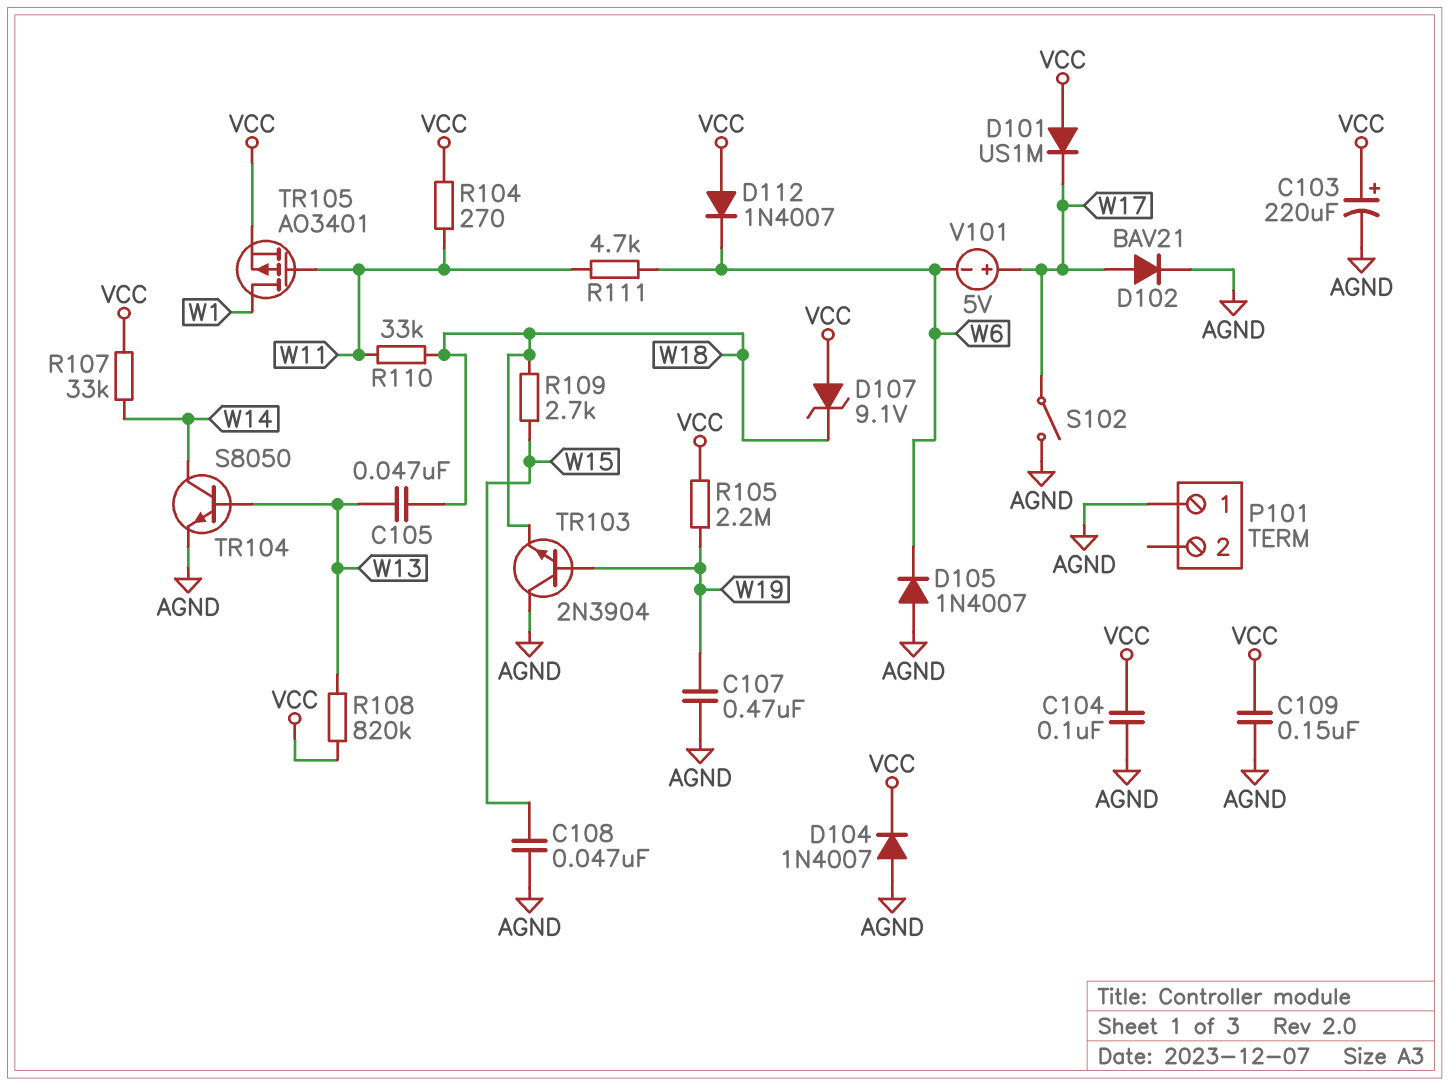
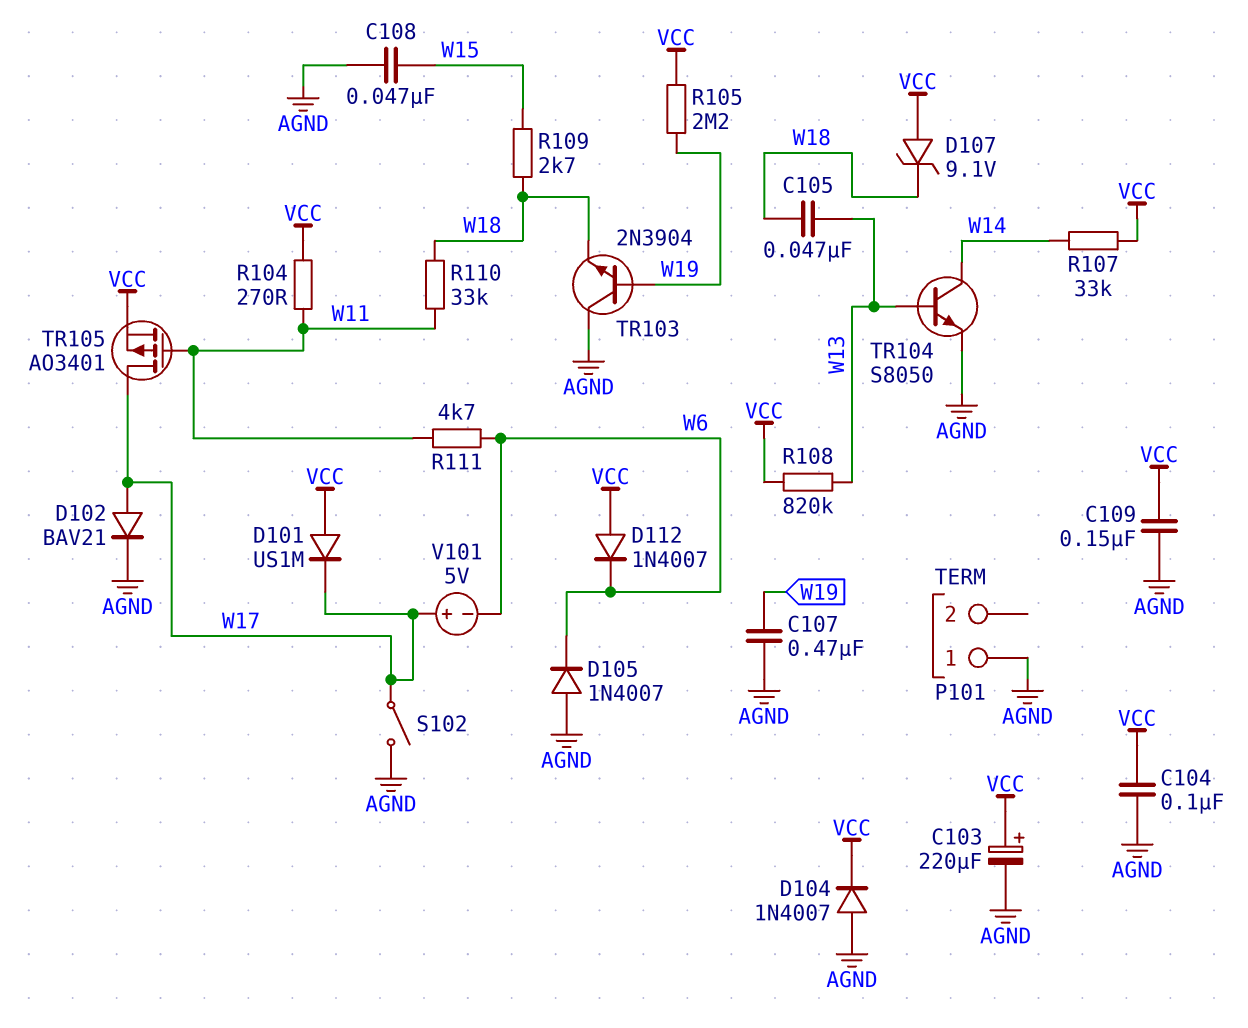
TR105: PMOS AO3401 (G W11, D W1, S VCC) -> PMOS AO3401 (G W11, D W17, S VCC)

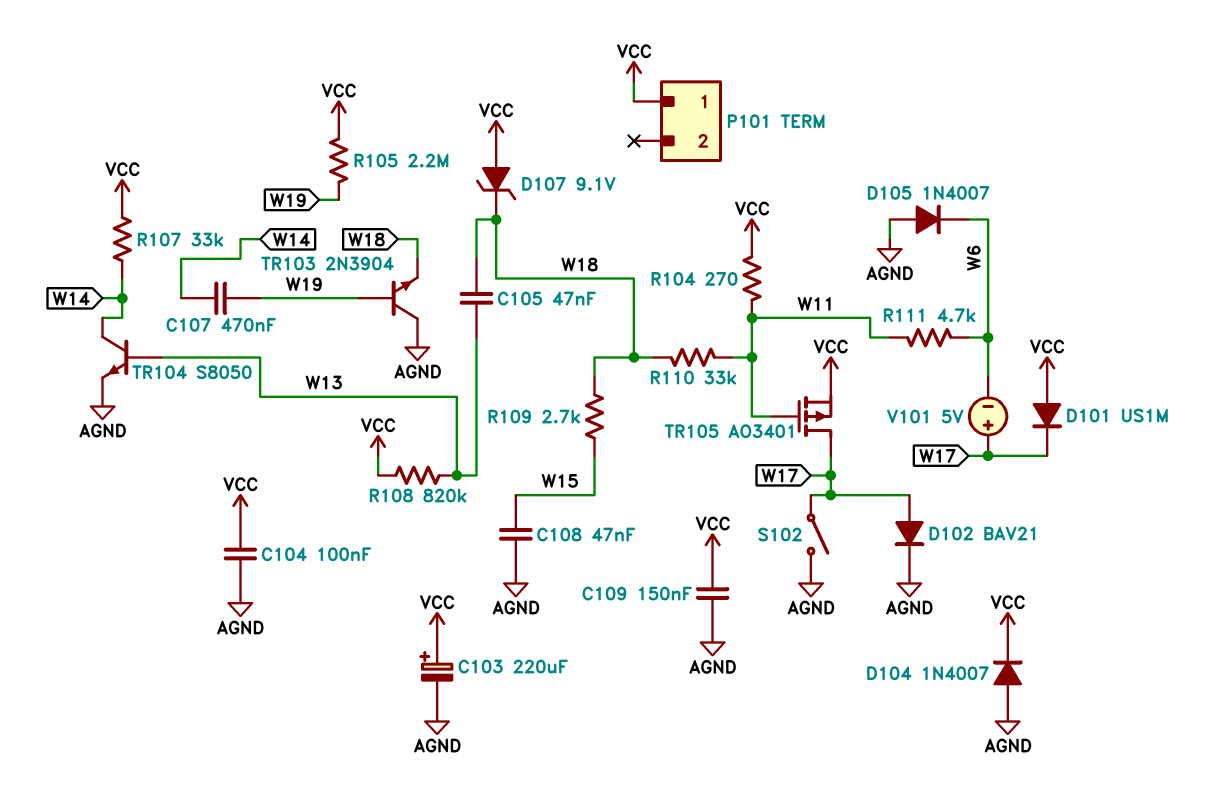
C107: 470nF (AGND, W19) -> 470nF (W14, W19)
D112: diode 1N4007 (A VCC, K W6) -> none
P101 pin 1: AGND -> VCC

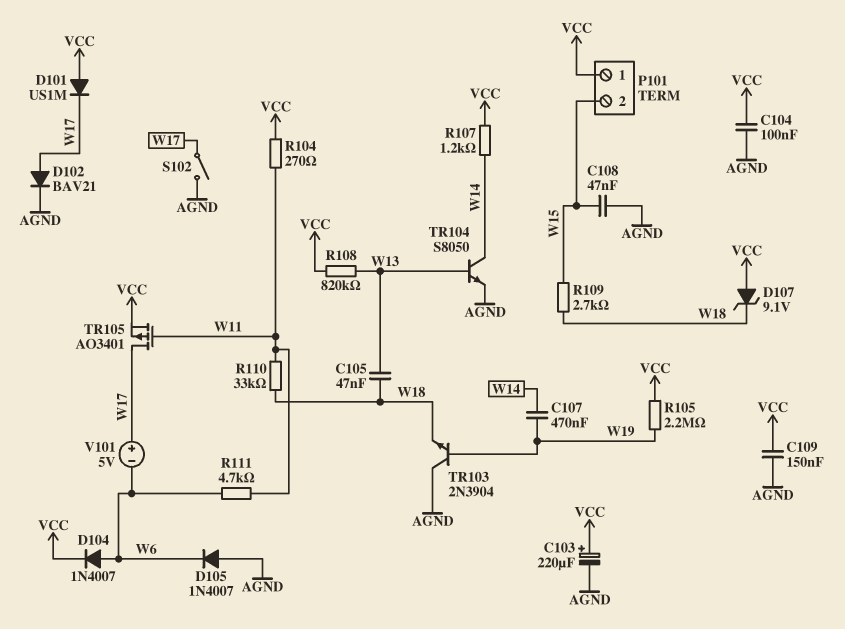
D104: diode 1N4007 (A AGND, K VCC) -> diode 1N4007 (A W6, K VCC)
P101 pin 2: none -> W15
R107: 33k (VCC, W14) -> 1.2k (VCC, W14)

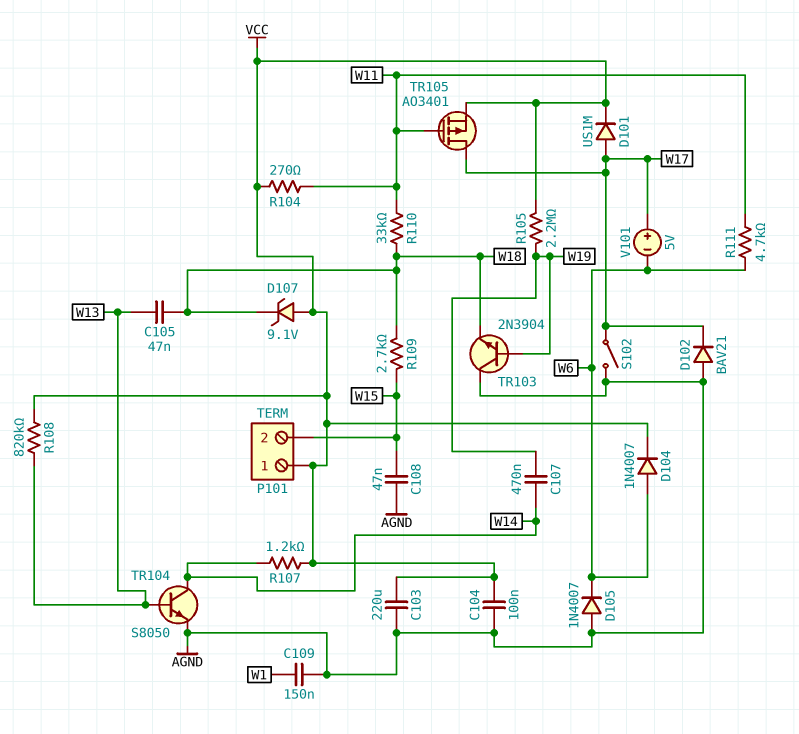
C103: 220uF (plus VCC, minus AGND) -> 220uF (AGND, VCC)
C109: 150nF (AGND, VCC) -> 150nF (AGND, W1)
D101: diode US1M (A VCC, K W17) -> diode US1M (A W17, K VCC)
D102: diode BAV21 (A W17, K AGND) -> diode BAV21 (A AGND, K W17)

